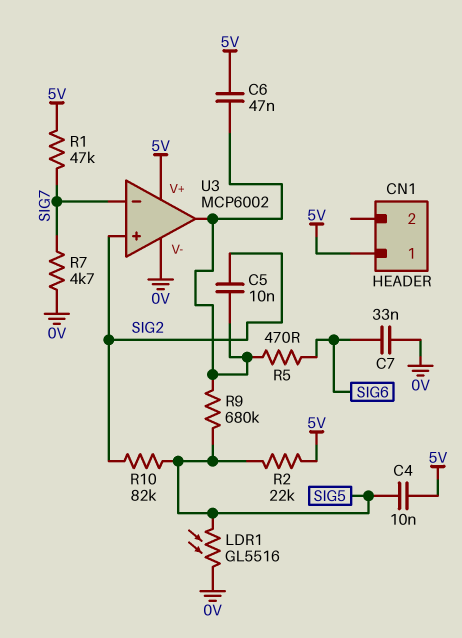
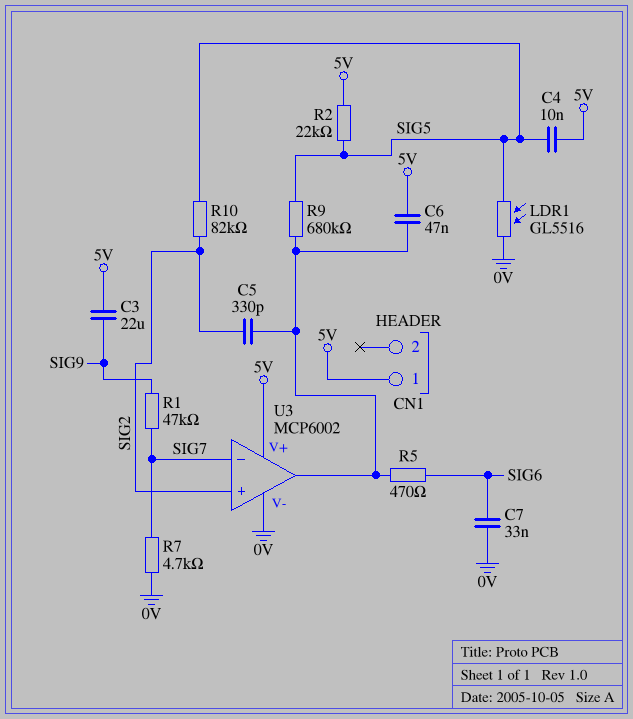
C3: none -> 22uF (5V, SIG9)
C5: 10nF (SIG2, U3/out) -> 330pF (SIG2, U3/out)
R1: 47k (5V, SIG7) -> 47k (SIG7, SIG9)

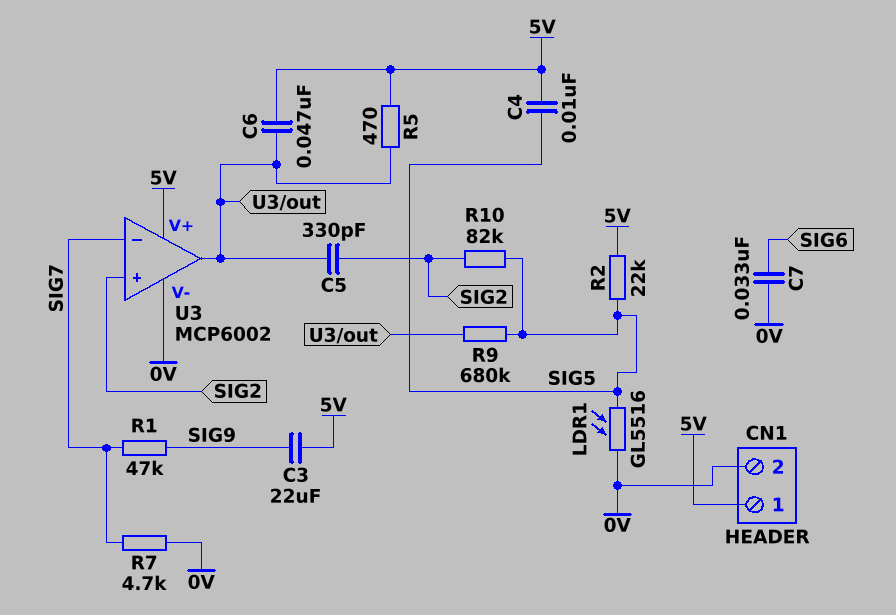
CN1 pin 2: none -> 0V
R5: 470 (SIG6, U3/out) -> 470 (5V, U3/out)

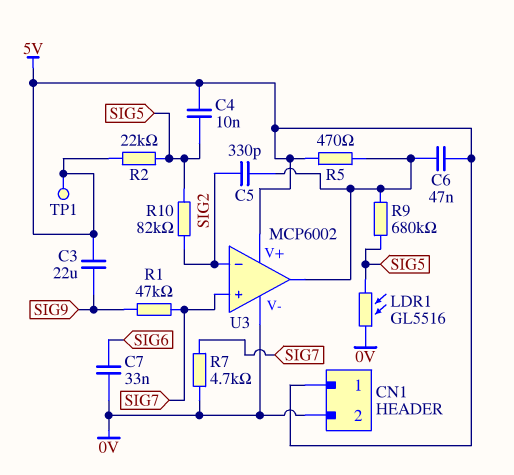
TP1: none -> test point (5V)
U3 pin in+: SIG2 -> SIG7
U3 pin in-: SIG7 -> SIG2

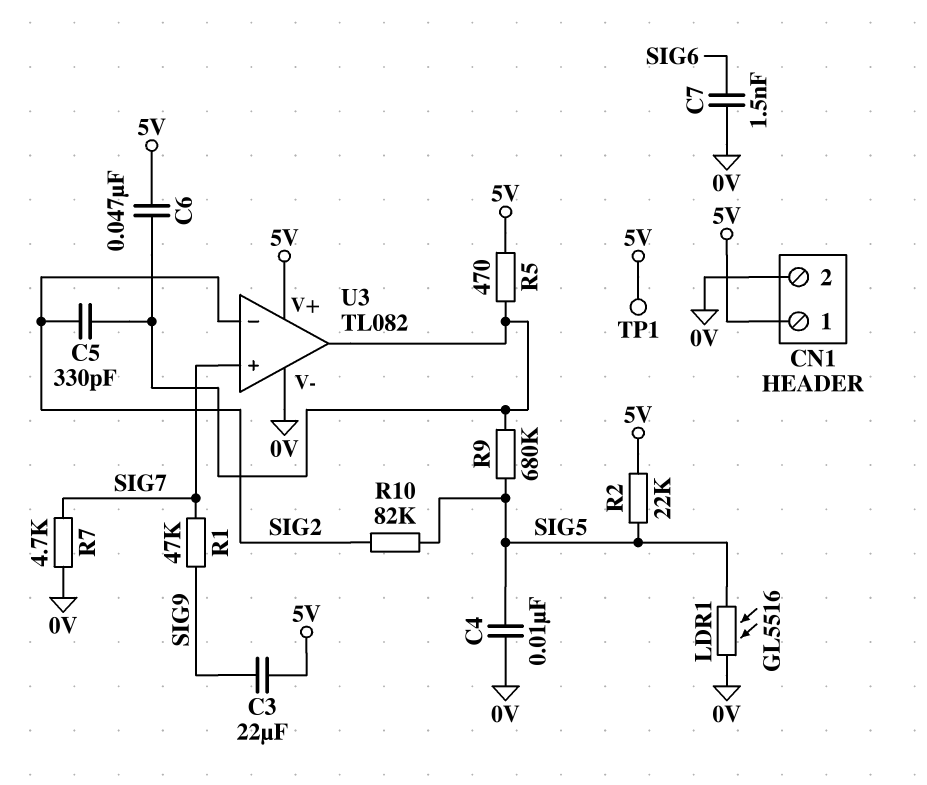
C4: 10nF (5V, SIG5) -> 10nF (0V, SIG5)
C7: 33nF (0V, SIG6) -> 1.5nF (0V, SIG6)
U3: MCP6002 -> TL082

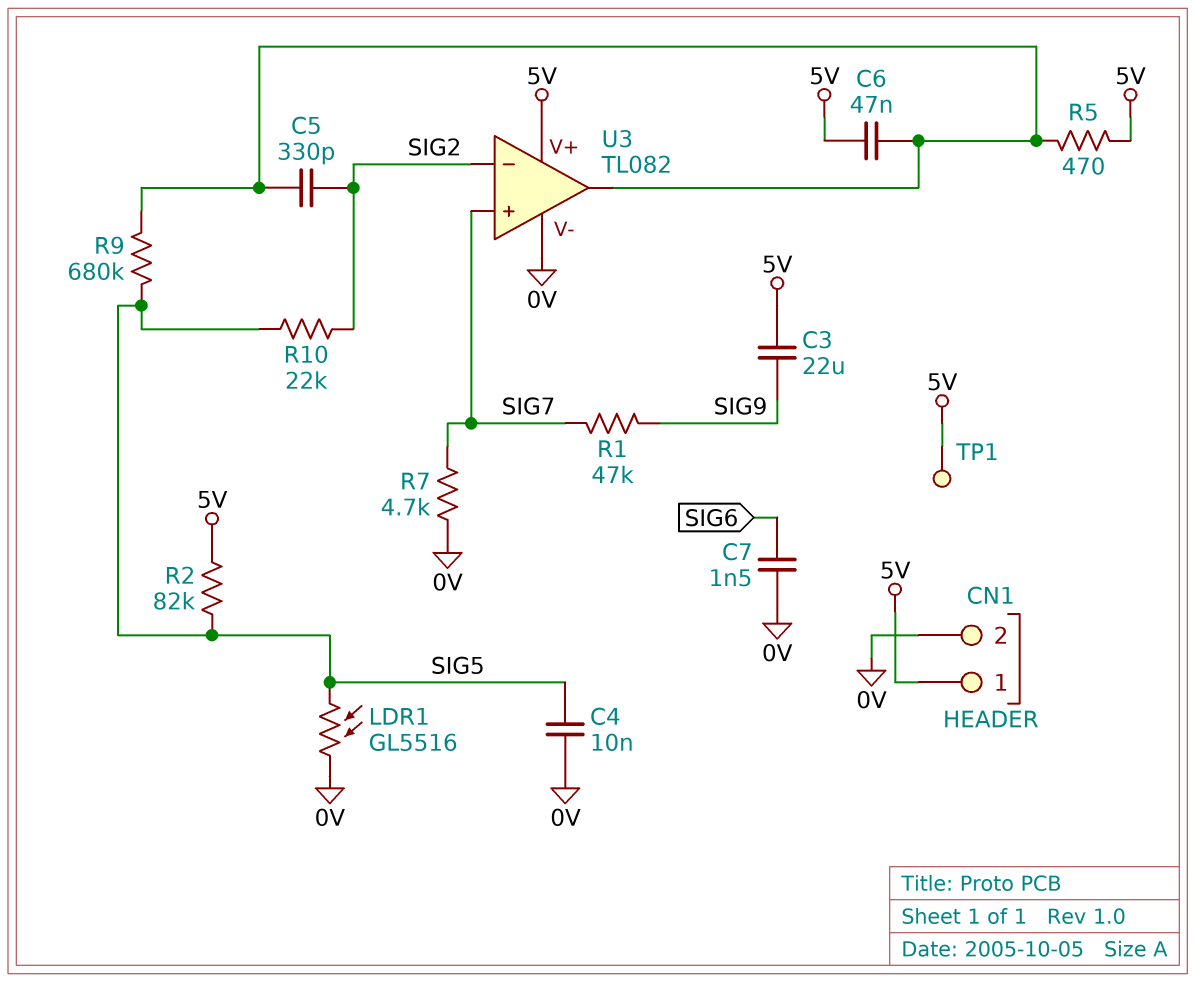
R2: 22k (5V, SIG5) -> 82k (5V, SIG5)
R10: 82k (SIG2, SIG5) -> 22k (SIG2, SIG5)

